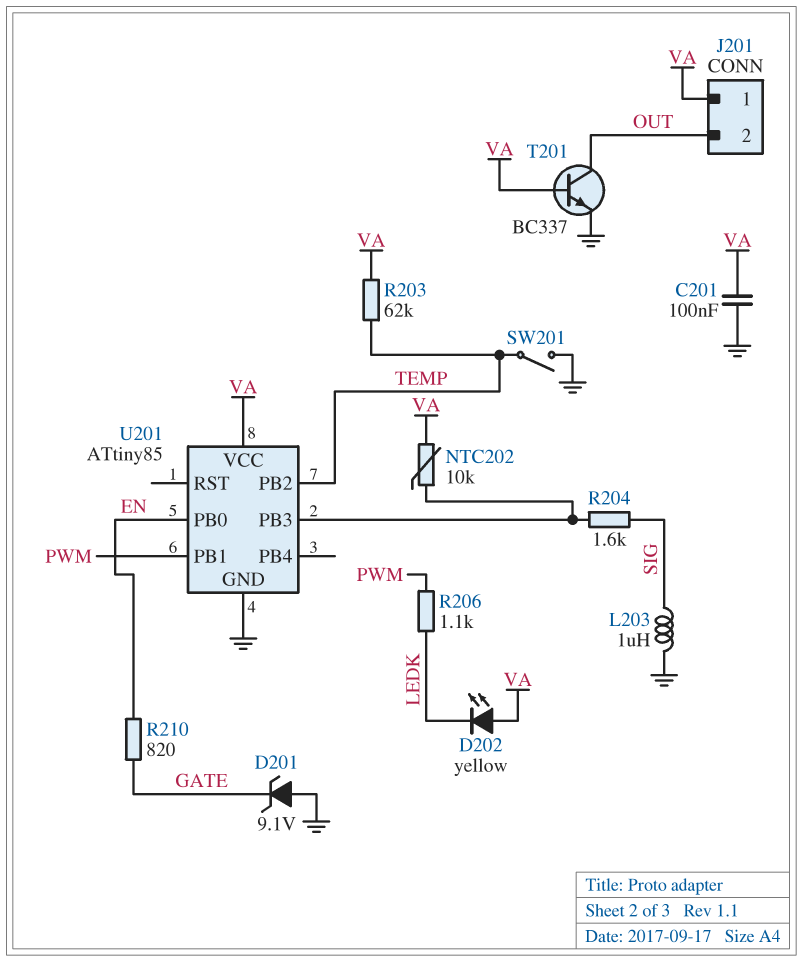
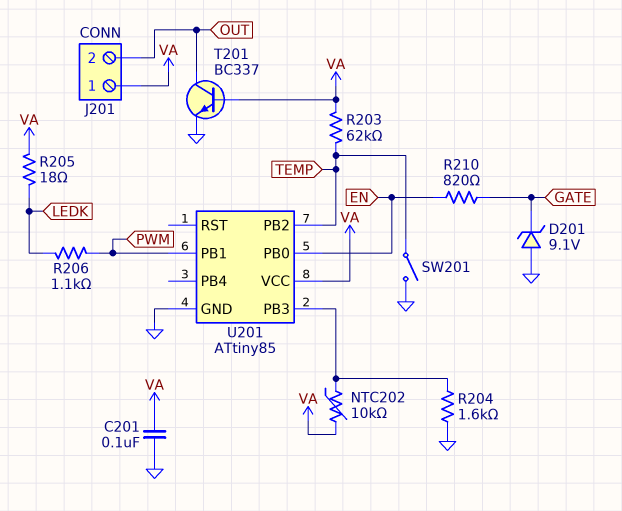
D202: LED yellow (A VA, K LEDK) -> none
L203: 1uH (GND, SIG) -> none
R204: 1.6k (SIG, U201/PB3) -> 1.6k (GND, U201/PB3)
R205: none -> 18 (LEDK, VA)

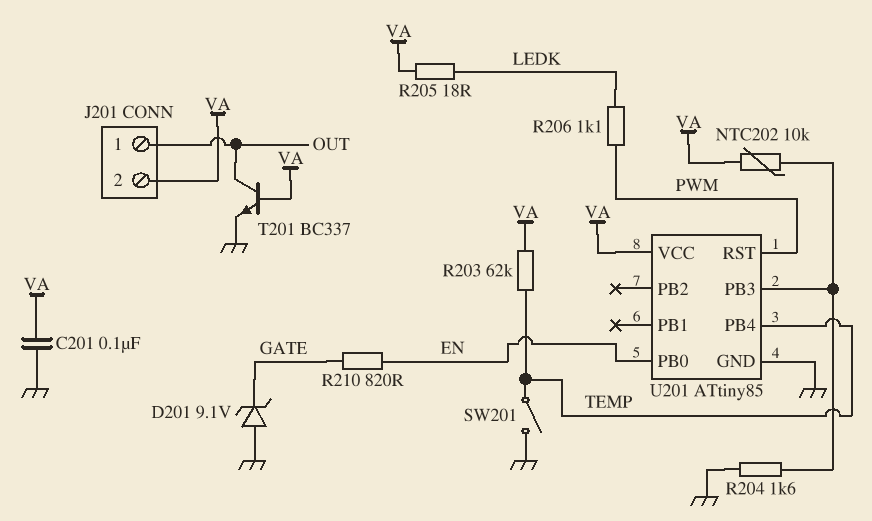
J201 pin 1: VA -> OUT
J201 pin 2: OUT -> VA
U201 pin PB1: PWM -> none
U201 pin PB2: TEMP -> none
U201 pin PB4: none -> TEMP
U201 pin RST: none -> PWM

